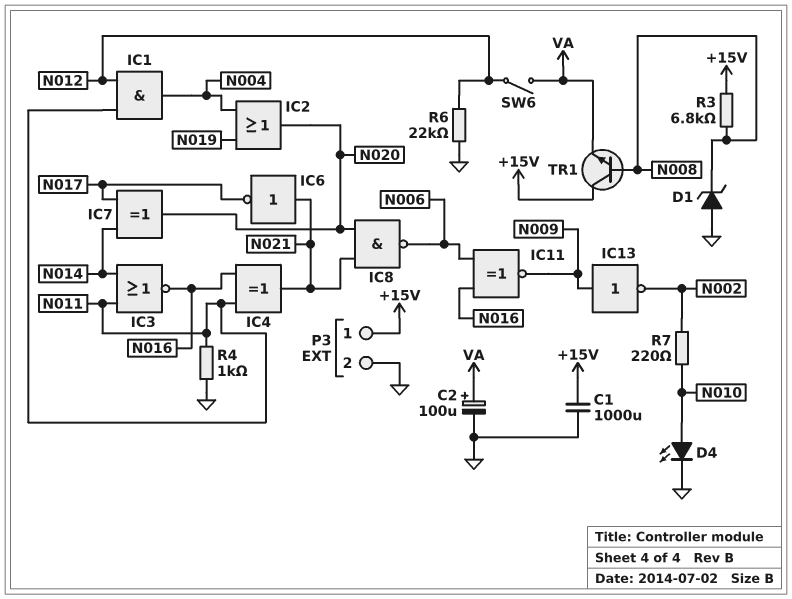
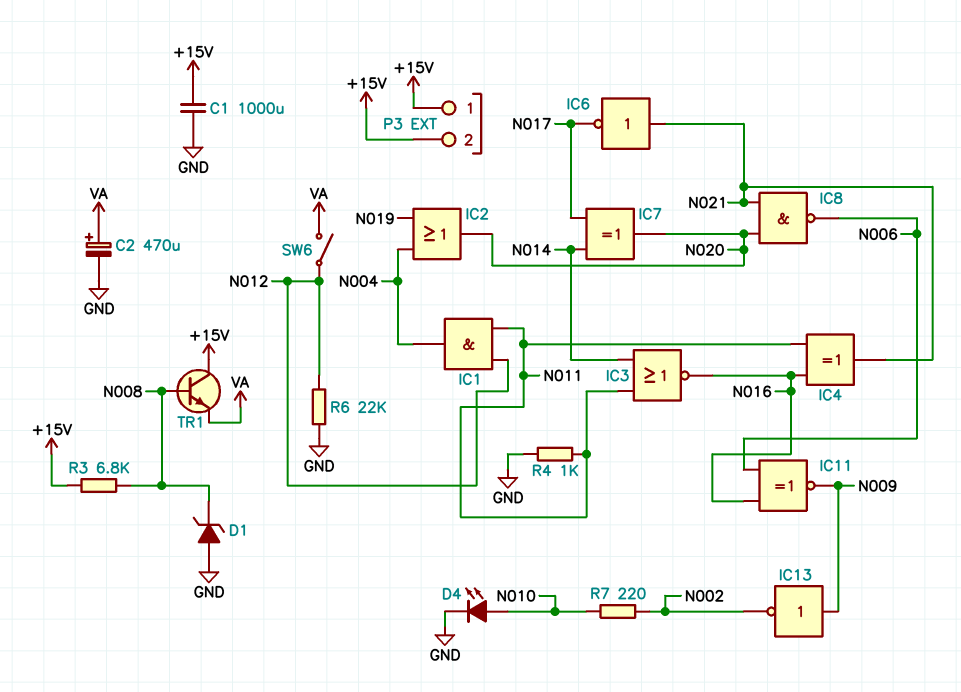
C2: 100uF (plus VA, minus GND) -> 470uF (plus VA, minus GND)
P3 pin 2: GND -> +15V

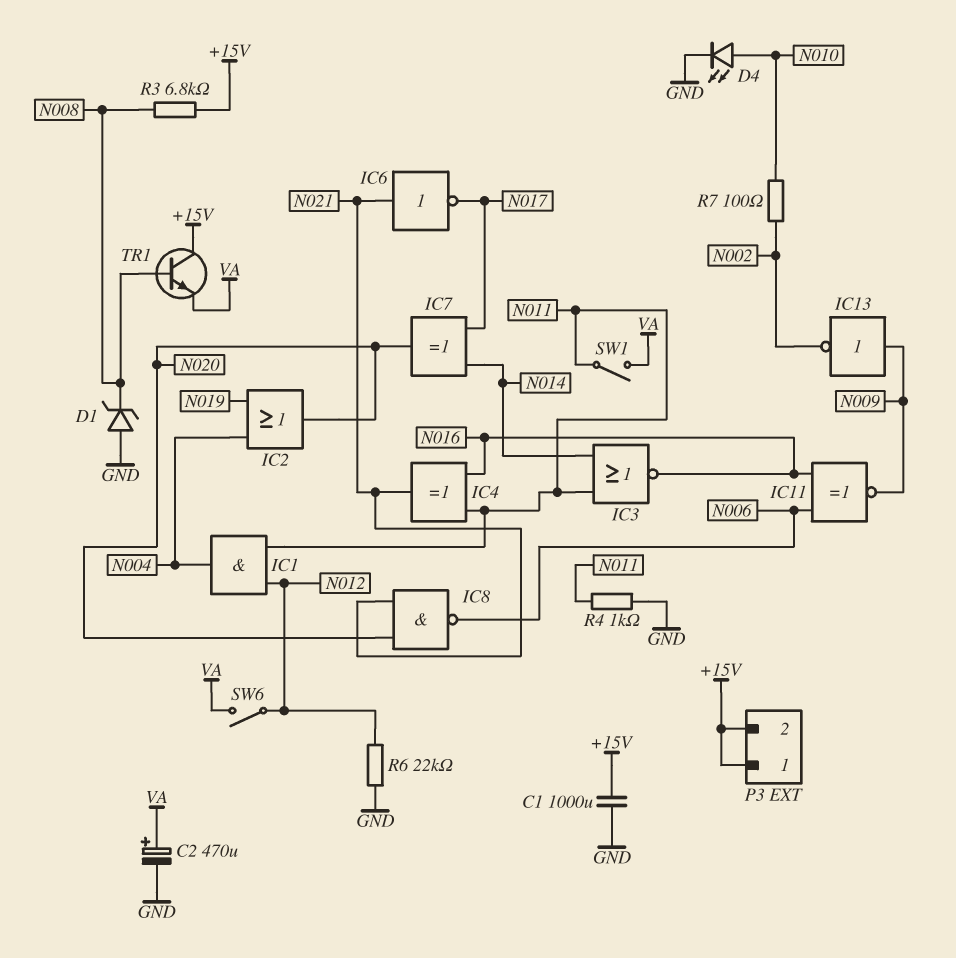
R7: 220 (N002, N010) -> 100 (N002, N010)
SW1: none -> switch (N011, VA)

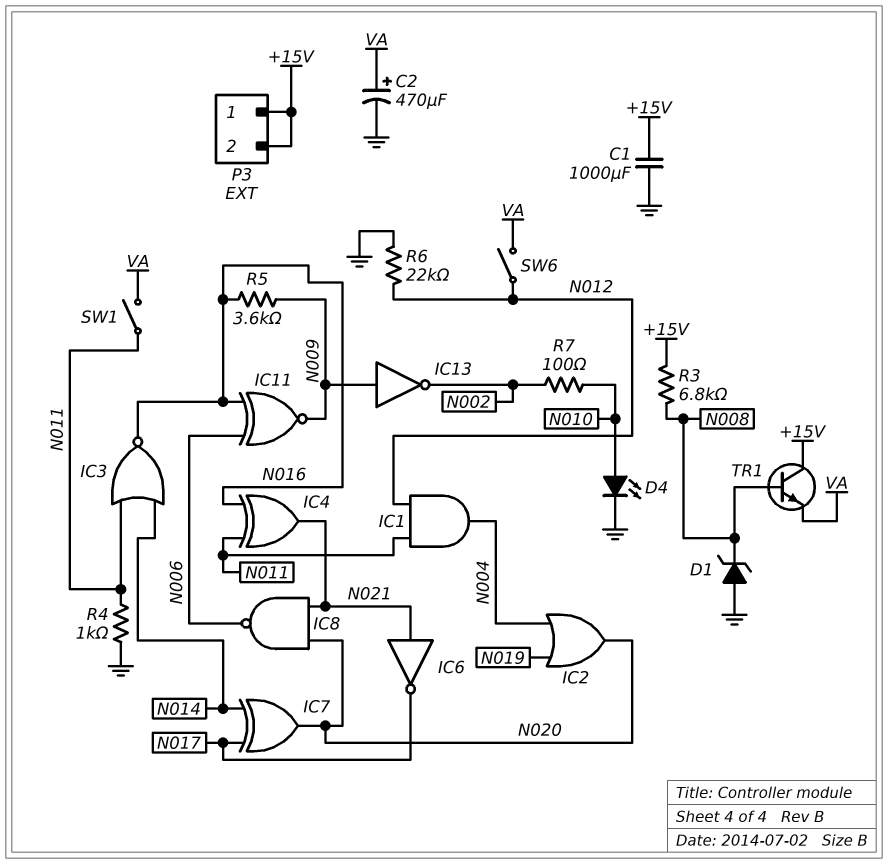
R5: none -> 3.6k (N009, N016)

